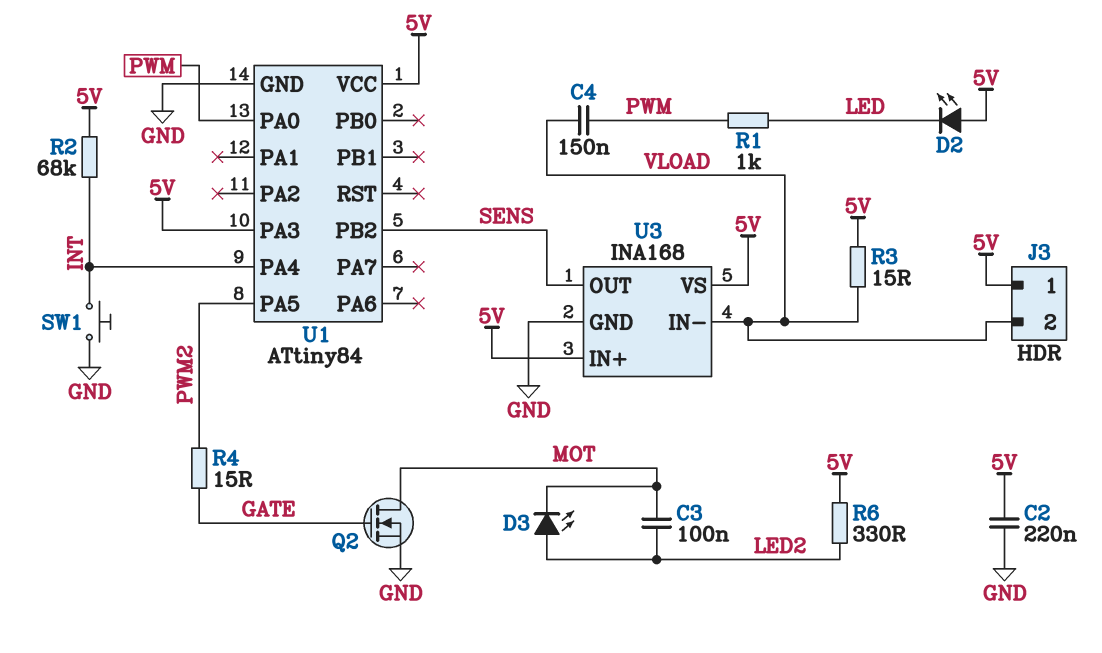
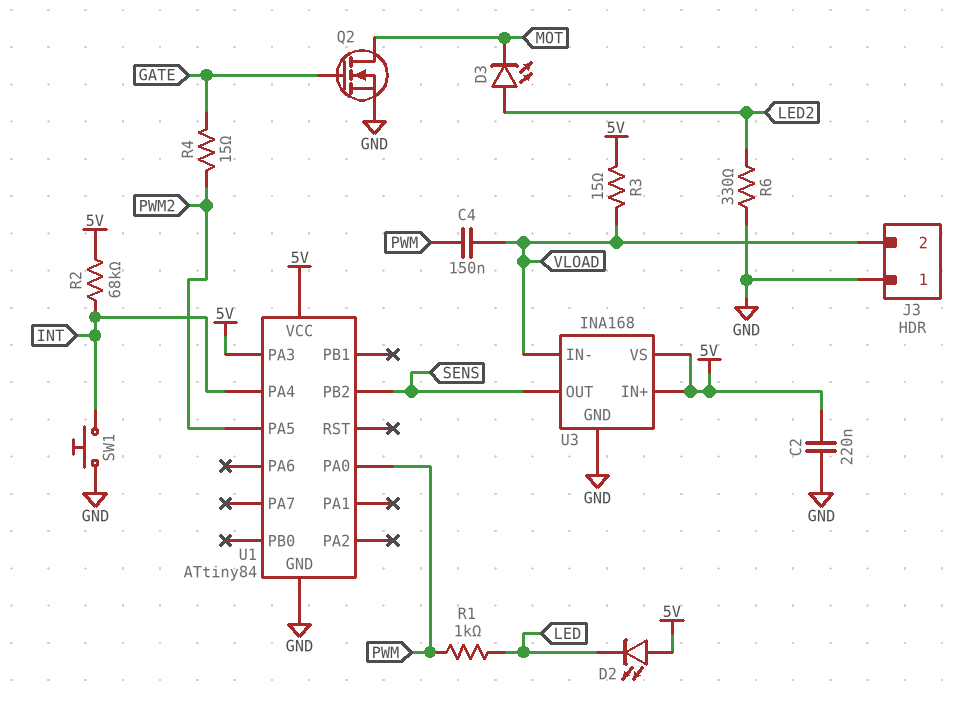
C3: 100nF (LED2, MOT) -> none
J3 pin 1: 5V -> GND
R6: 330 (5V, LED2) -> 330 (GND, LED2)

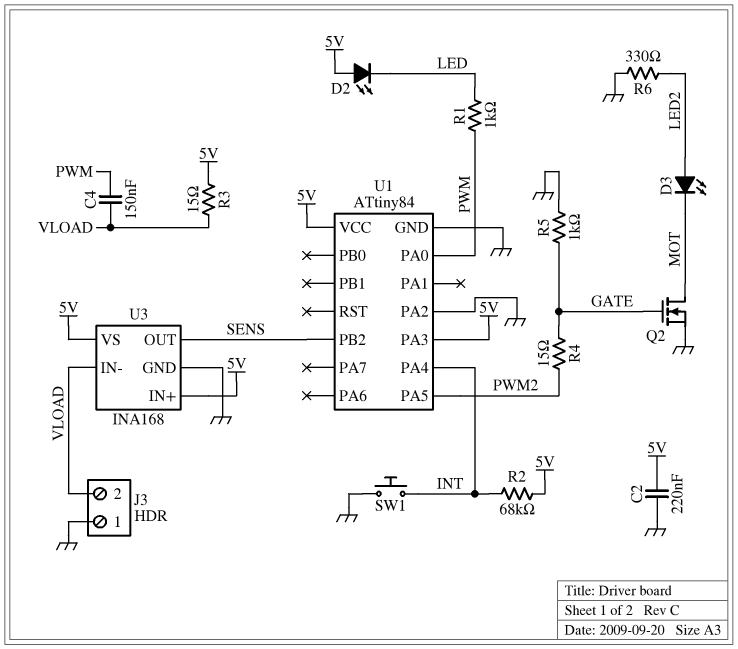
R5: none -> 1k (GATE, GND)
U1 pin PA2: none -> GND

